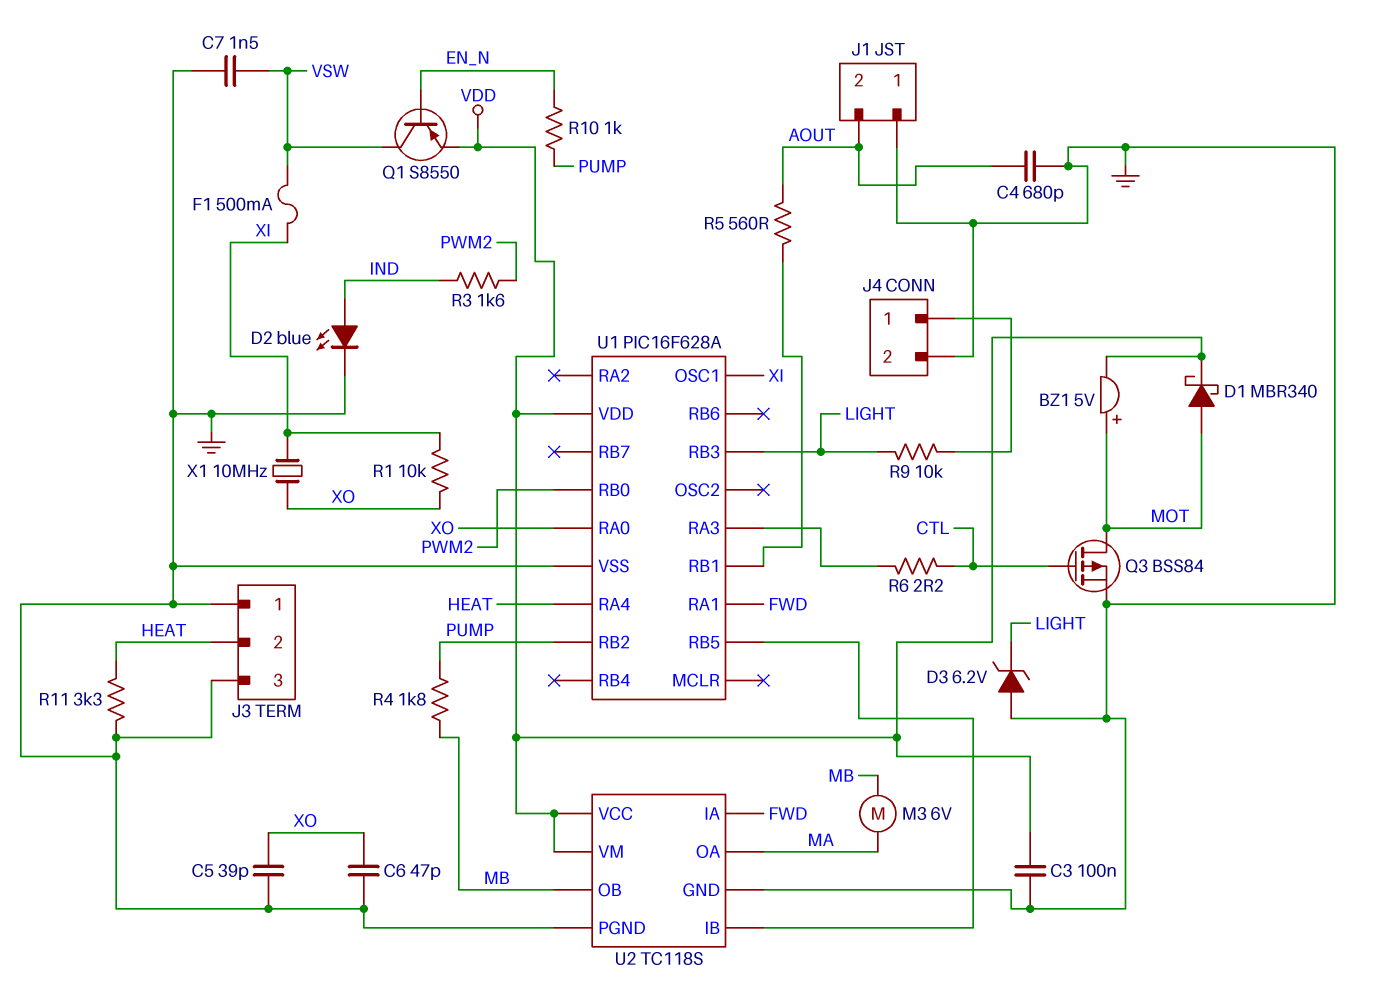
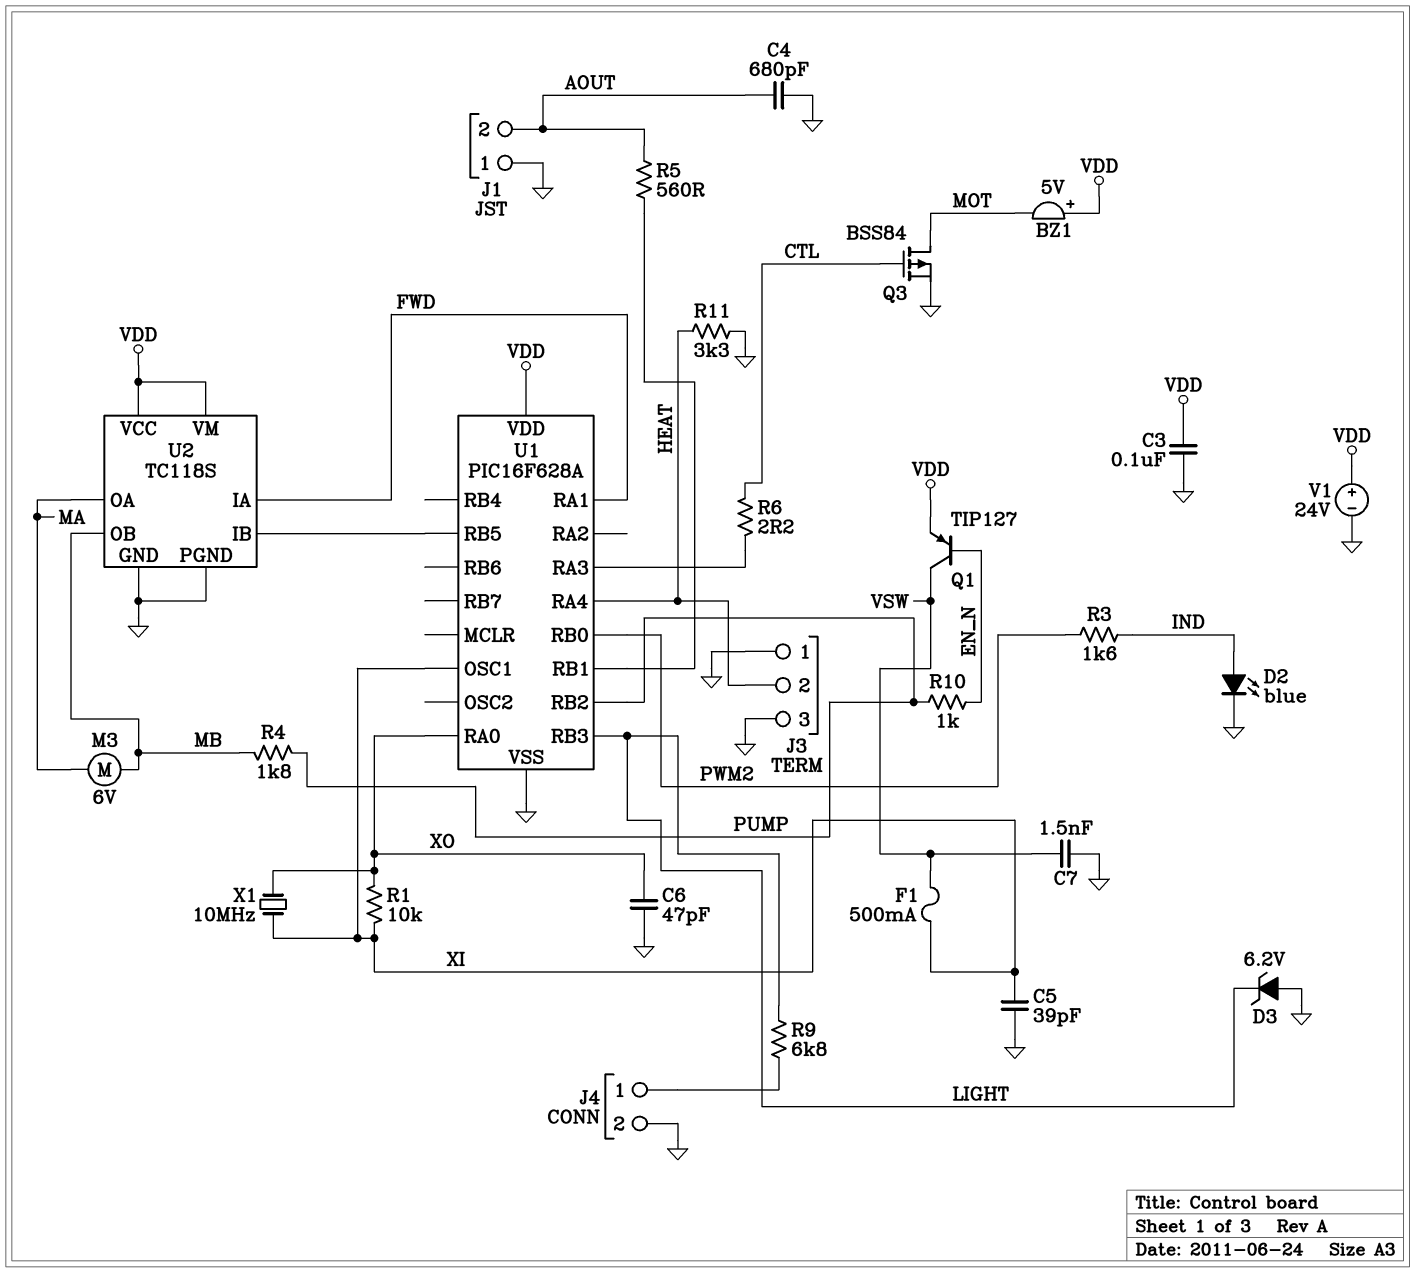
BZ1: buzzer 5V (plus MOT, minus VDD) -> buzzer 5V (plus VDD, minus MOT)
C5: 39pF (GND, XO) -> 39pF (GND, XI)
D1: schottky MBR340 (A MOT, K VDD) -> none
Q1: PNP S8550 (B EN_N, C VSW, E VDD) -> PNP TIP127 (B EN_N, C VSW, E VDD)
R9: 10k (J4/1, LIGHT) -> 6.8k (J4/1, LIGHT)
V1: none -> 24V (plus VDD, minus GND)

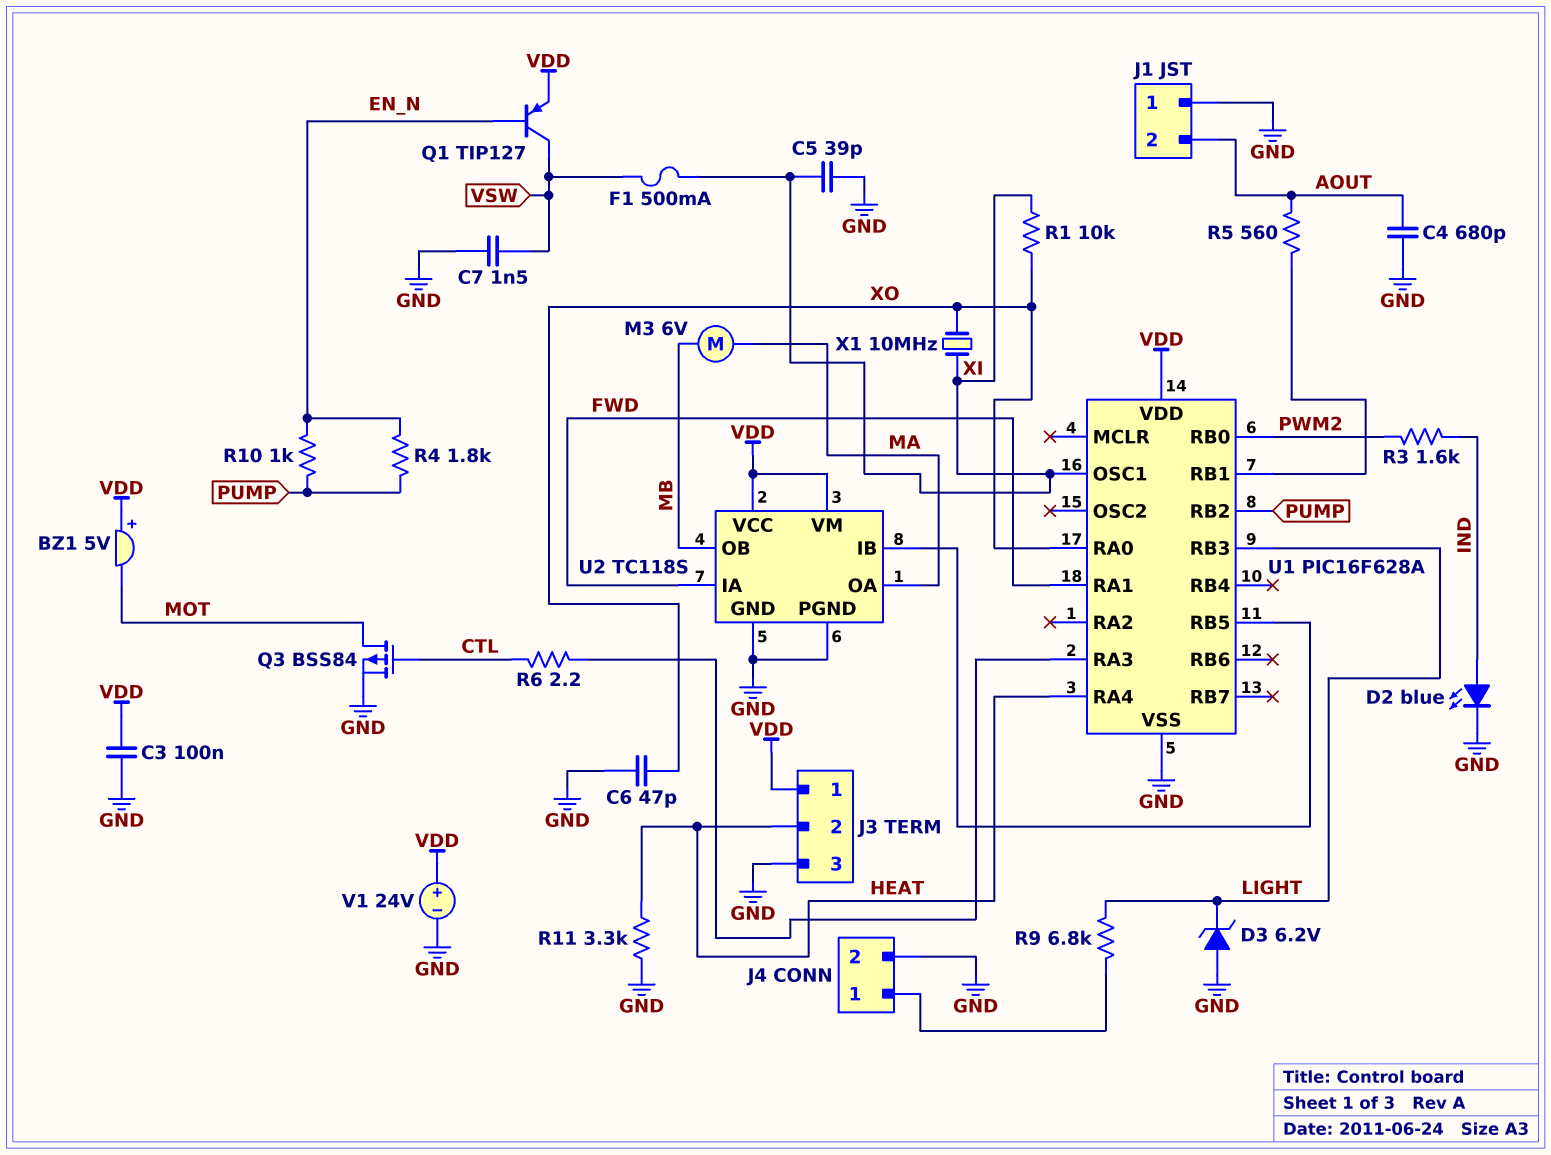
J3 pin 1: GND -> VDD
R4: 1.8k (MB, PUMP) -> 1.8k (EN_N, PUMP)

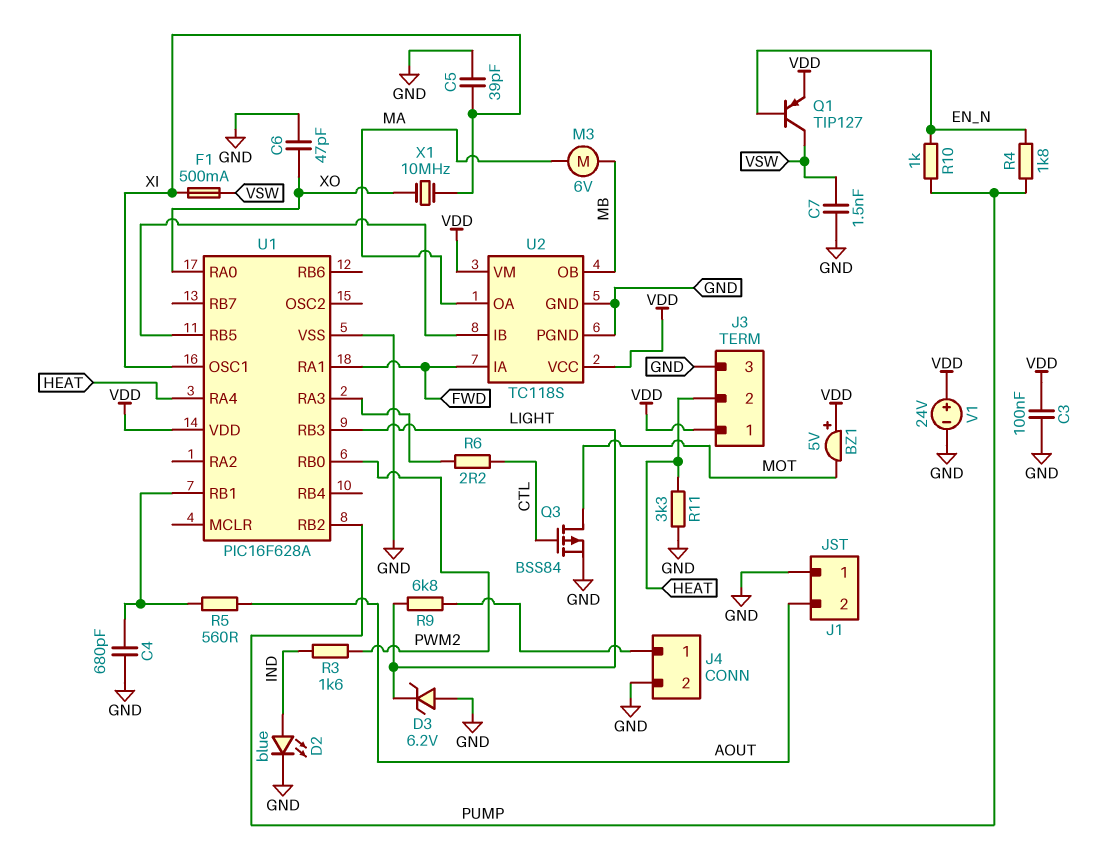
C4: 680pF (AOUT, GND) -> 680pF (GND, U1/RB1)
R1: 10k (XI, XO) -> none

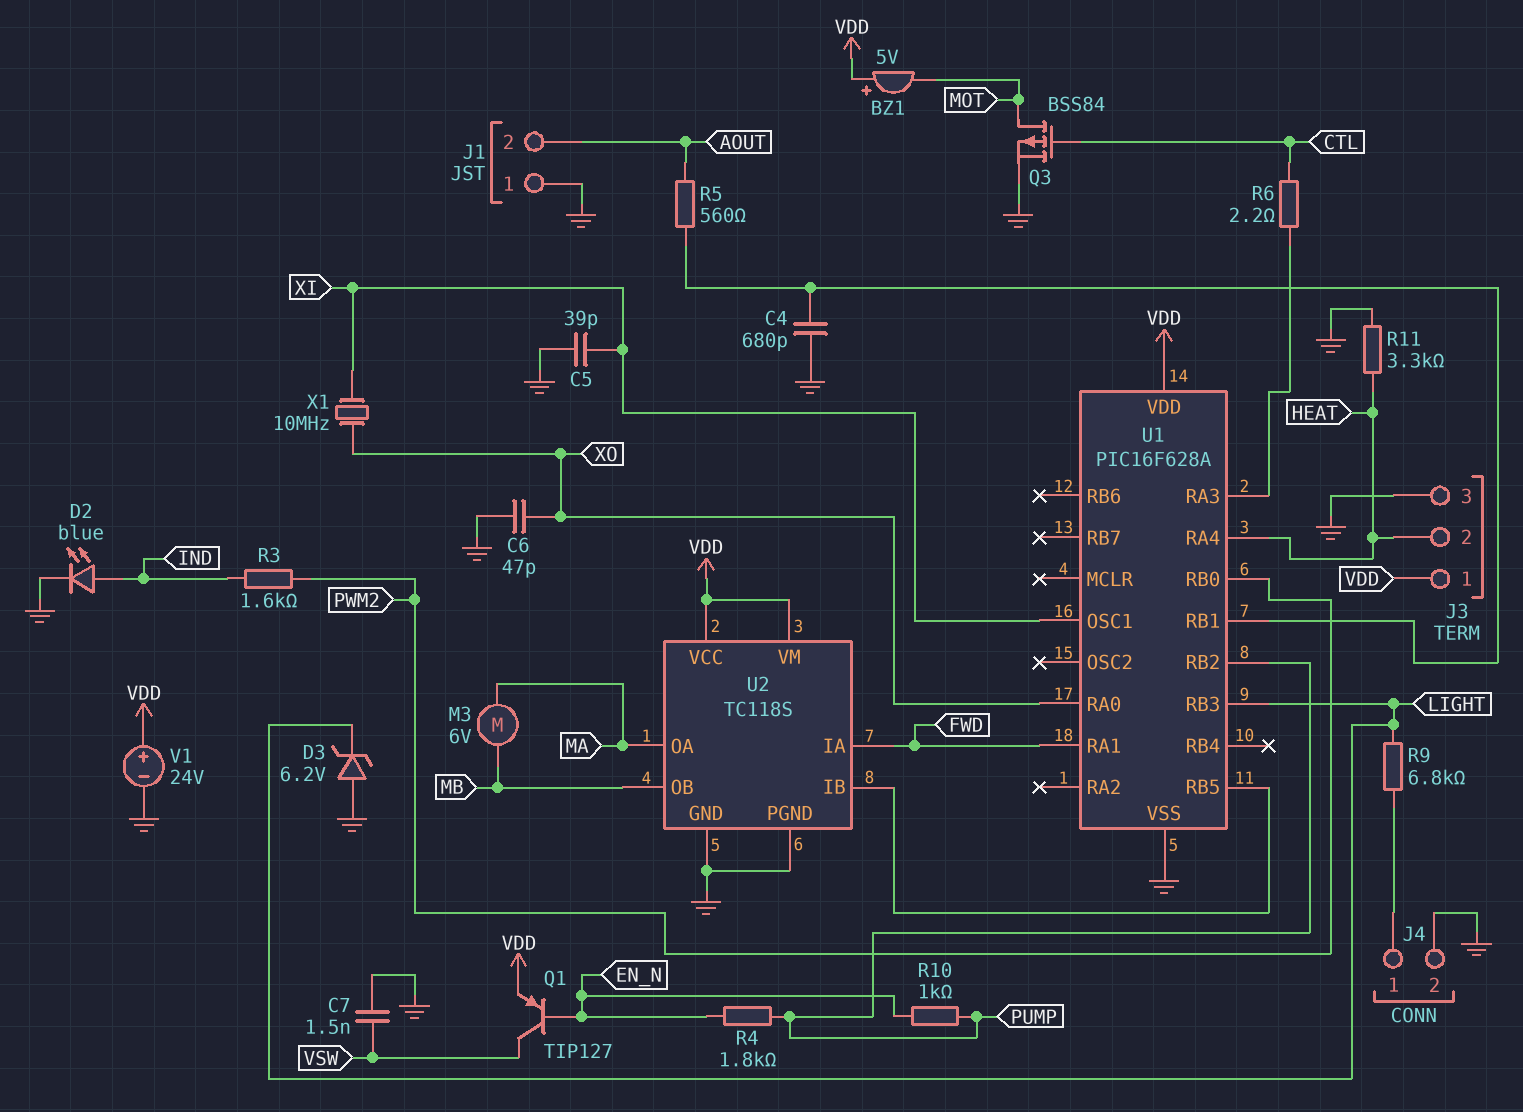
C3: 100nF (GND, VDD) -> none
F1: 500mA (VSW, XI) -> none

